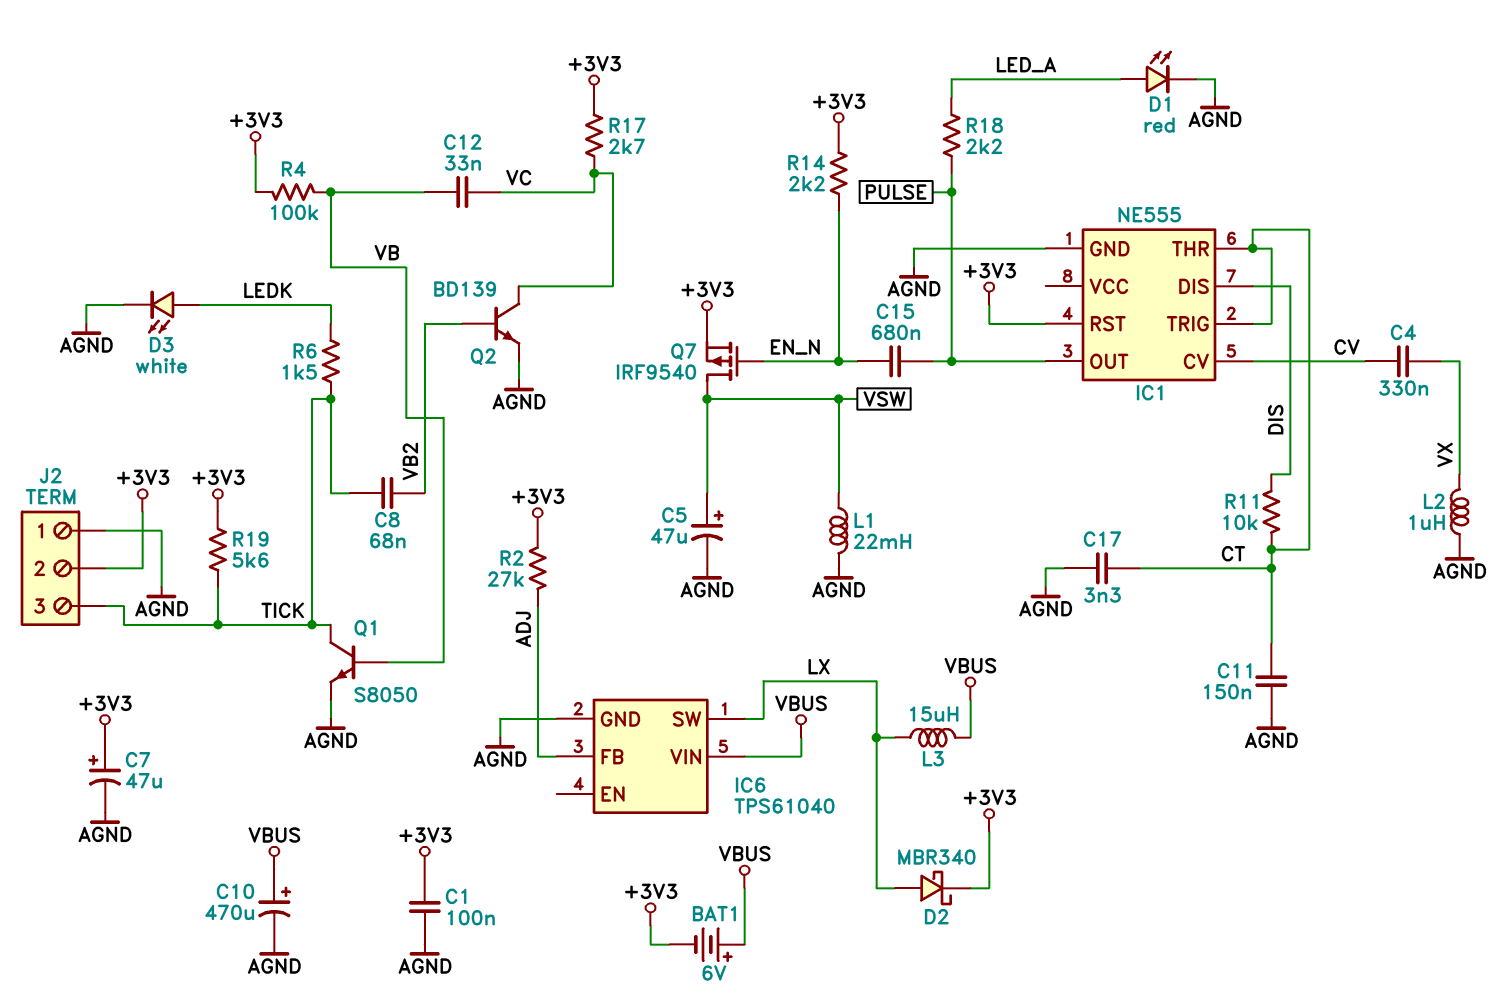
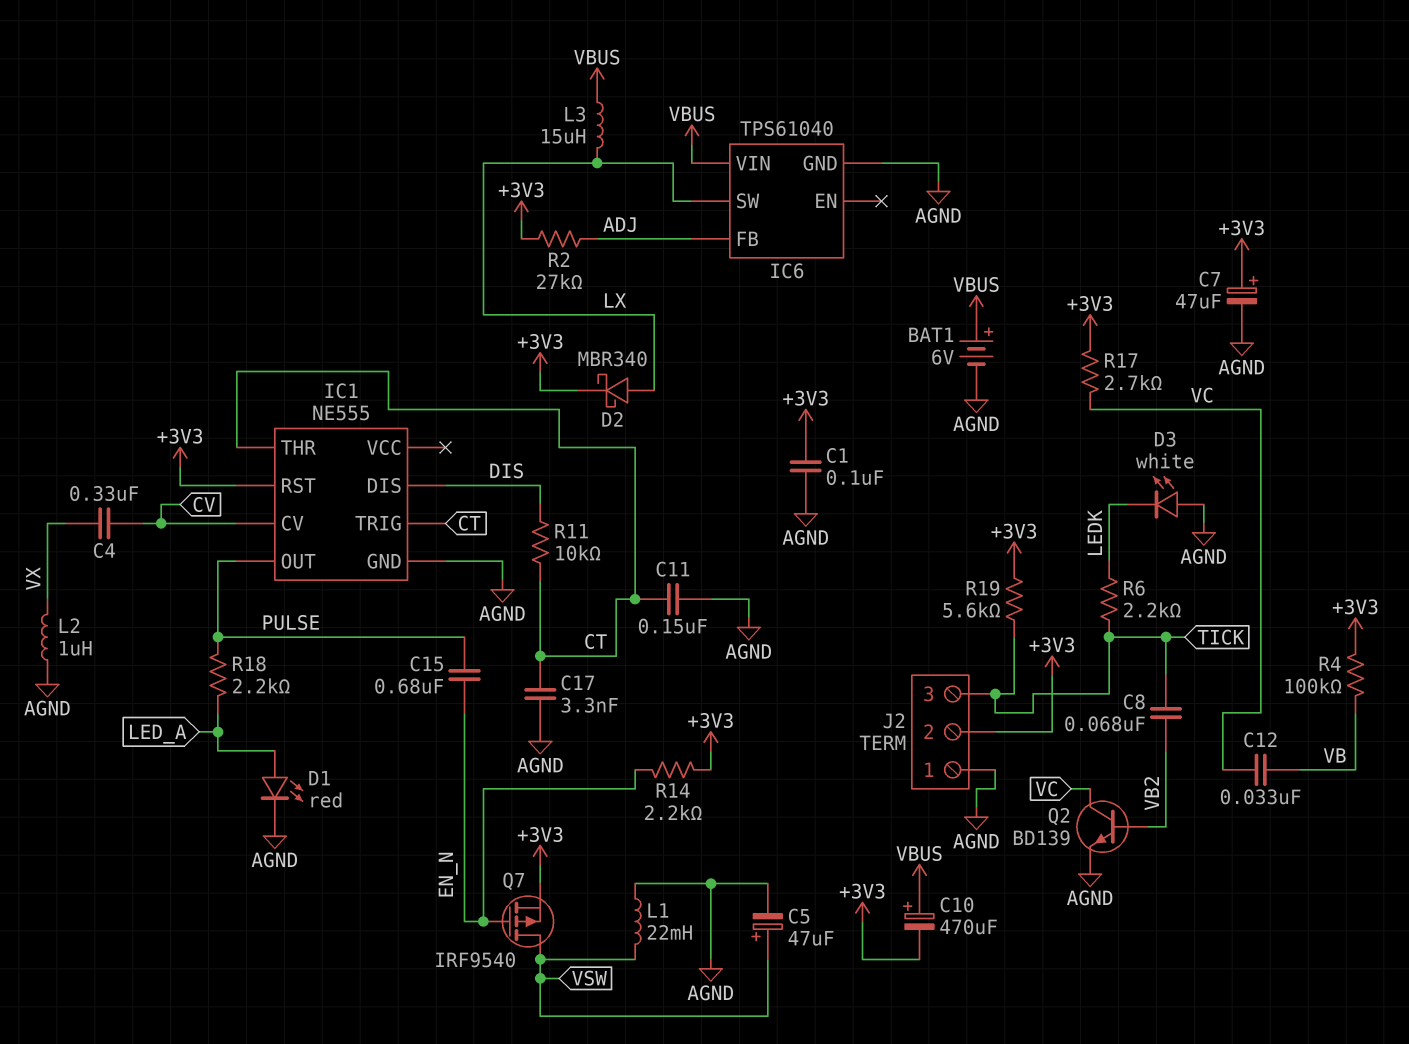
BAT1: 6V (plus VBUS, minus +3V3) -> 6V (plus VBUS, minus AGND)
C10: 470uF (plus VBUS, minus AGND) -> 470uF (plus VBUS, minus +3V3)
D3: LED white (A LEDK, K AGND) -> LED white (A AGND, K LEDK)
Q1: NPN S8050 (B VB, C TICK, E AGND) -> none
R6: 1.5k (LEDK, TICK) -> 2.2k (LEDK, TICK)

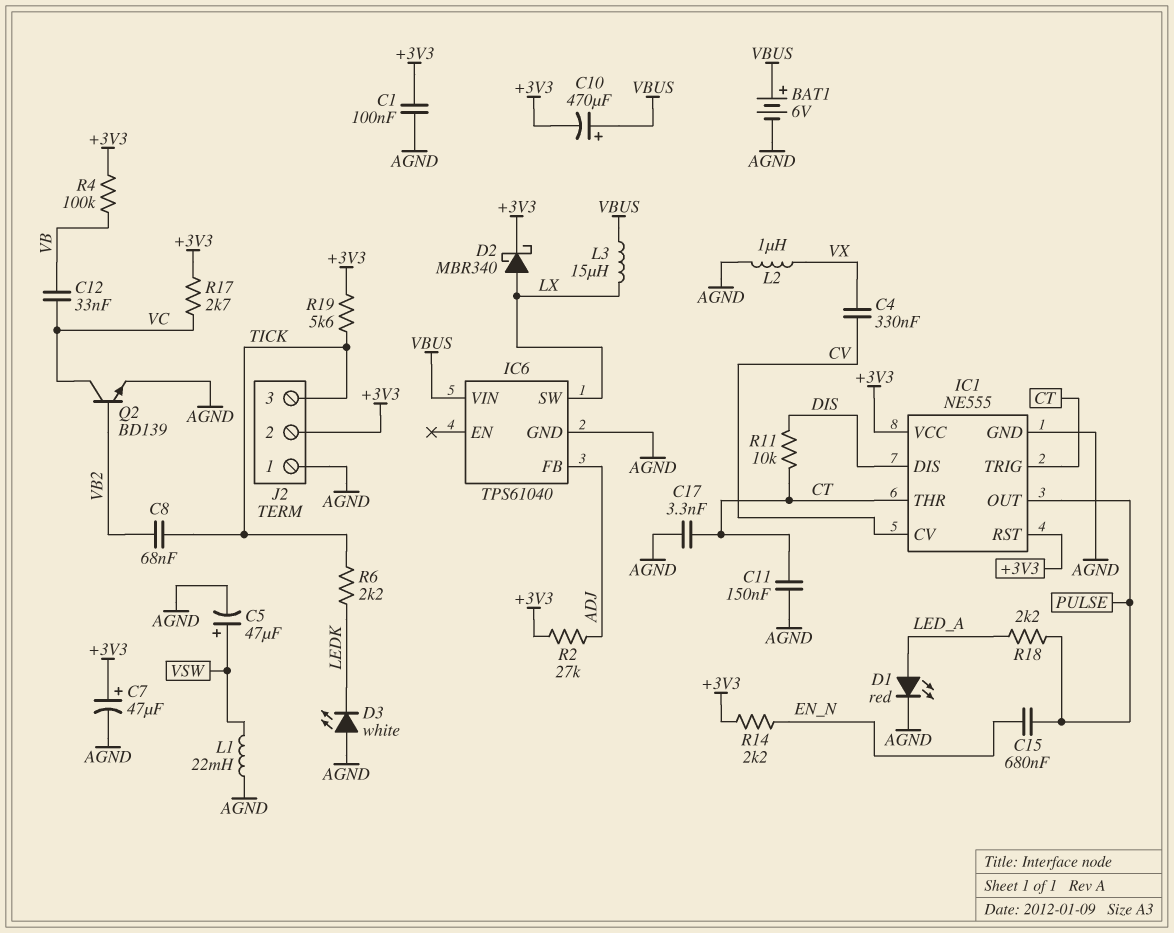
IC1 pin VCC: none -> +3V3
Q7: PMOS IRF9540 (G EN_N, D VSW, S +3V3) -> none

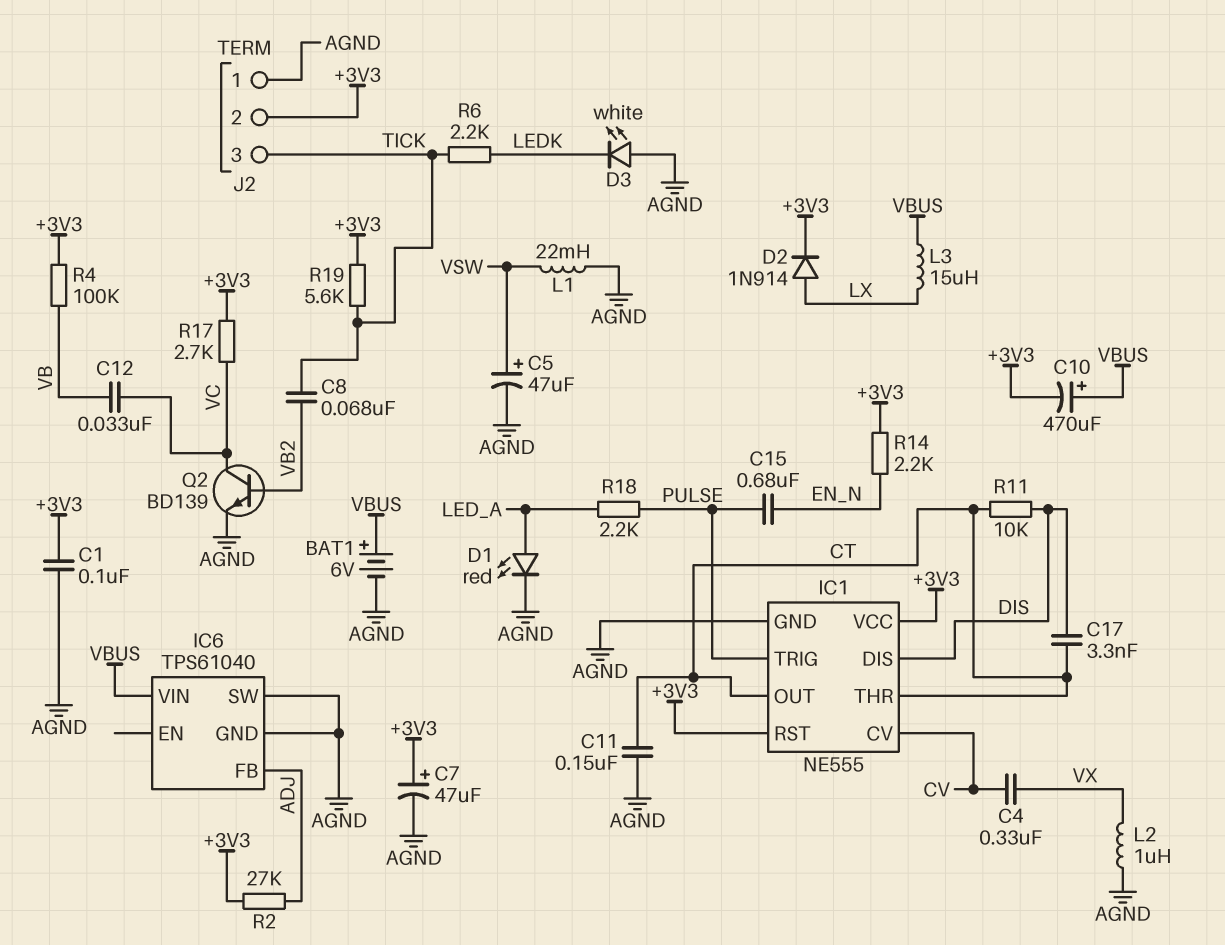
C17: 3.3nF (AGND, CT) -> 3.3nF (CT, DIS)
D2: schottky MBR340 (A LX, K +3V3) -> diode 1N914 (A LX, K +3V3)
IC1 pin OUT: PULSE -> CT
IC1 pin TRIG: CT -> PULSE
IC6 pin SW: LX -> AGND

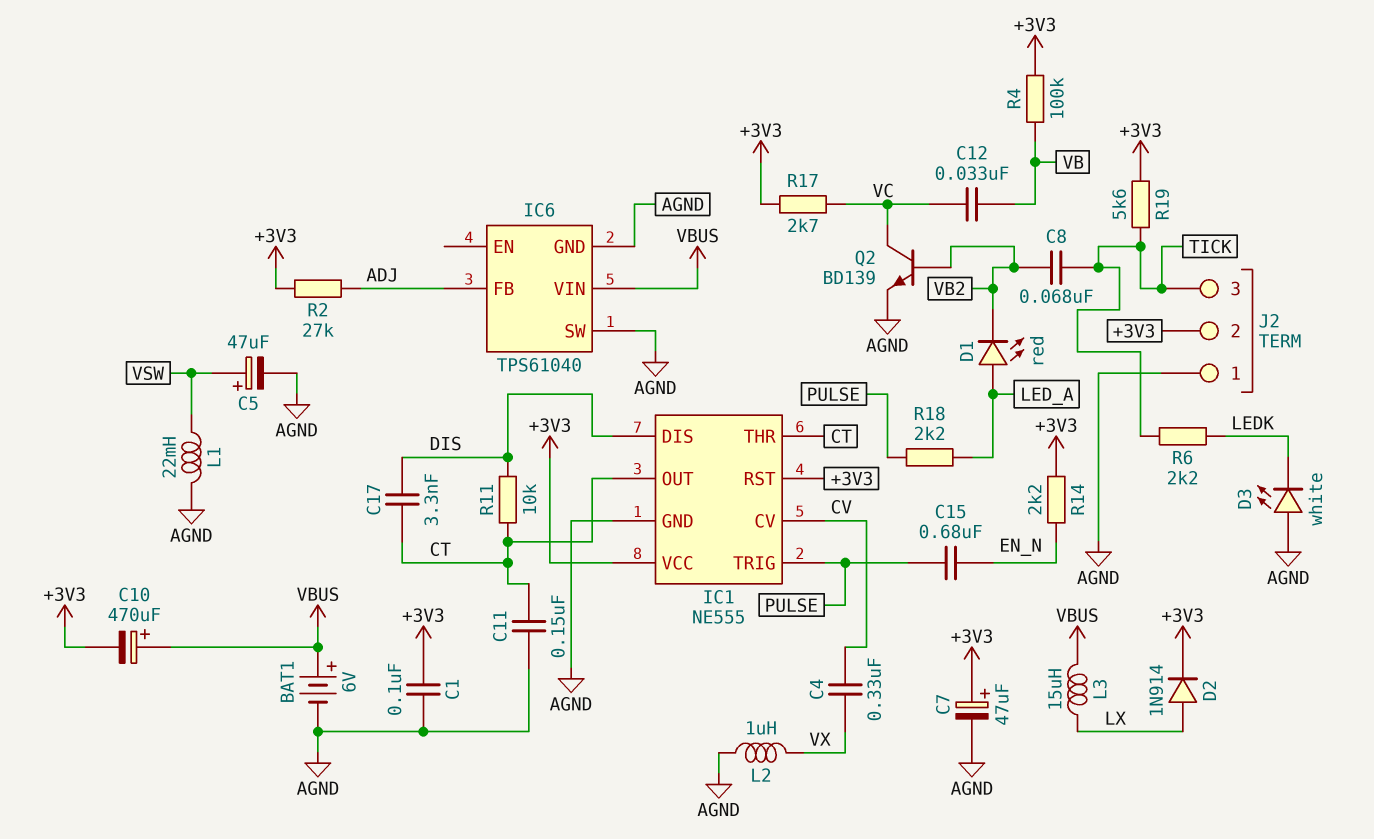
D1: LED red (A LED_A, K AGND) -> LED red (A LED_A, K VB2)

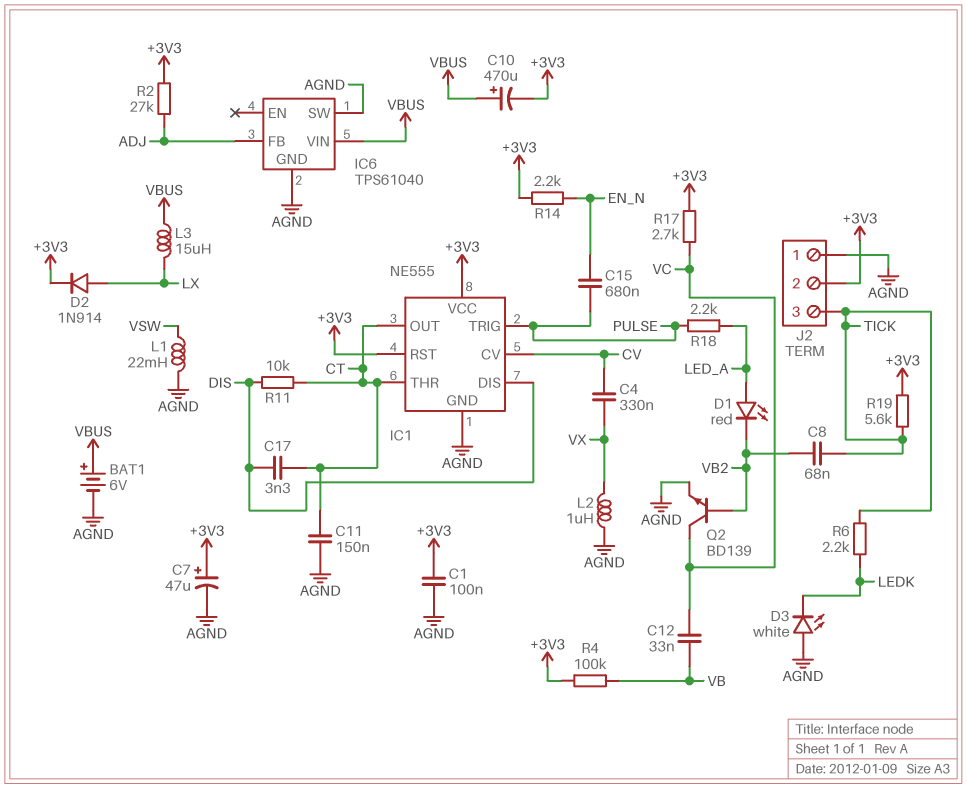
C5: 47uF (plus VSW, minus AGND) -> none

